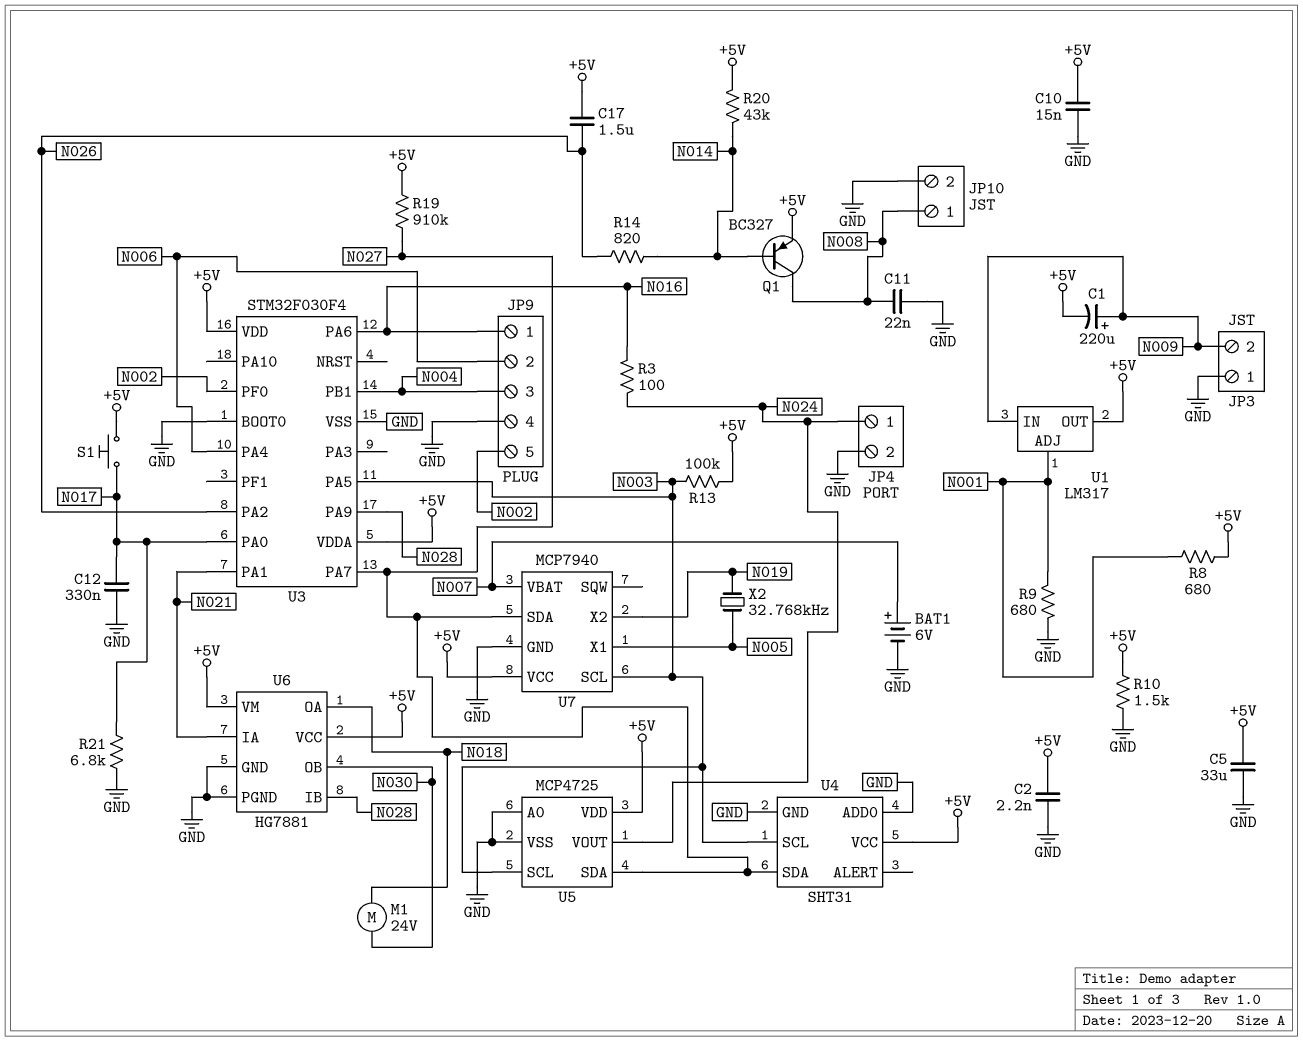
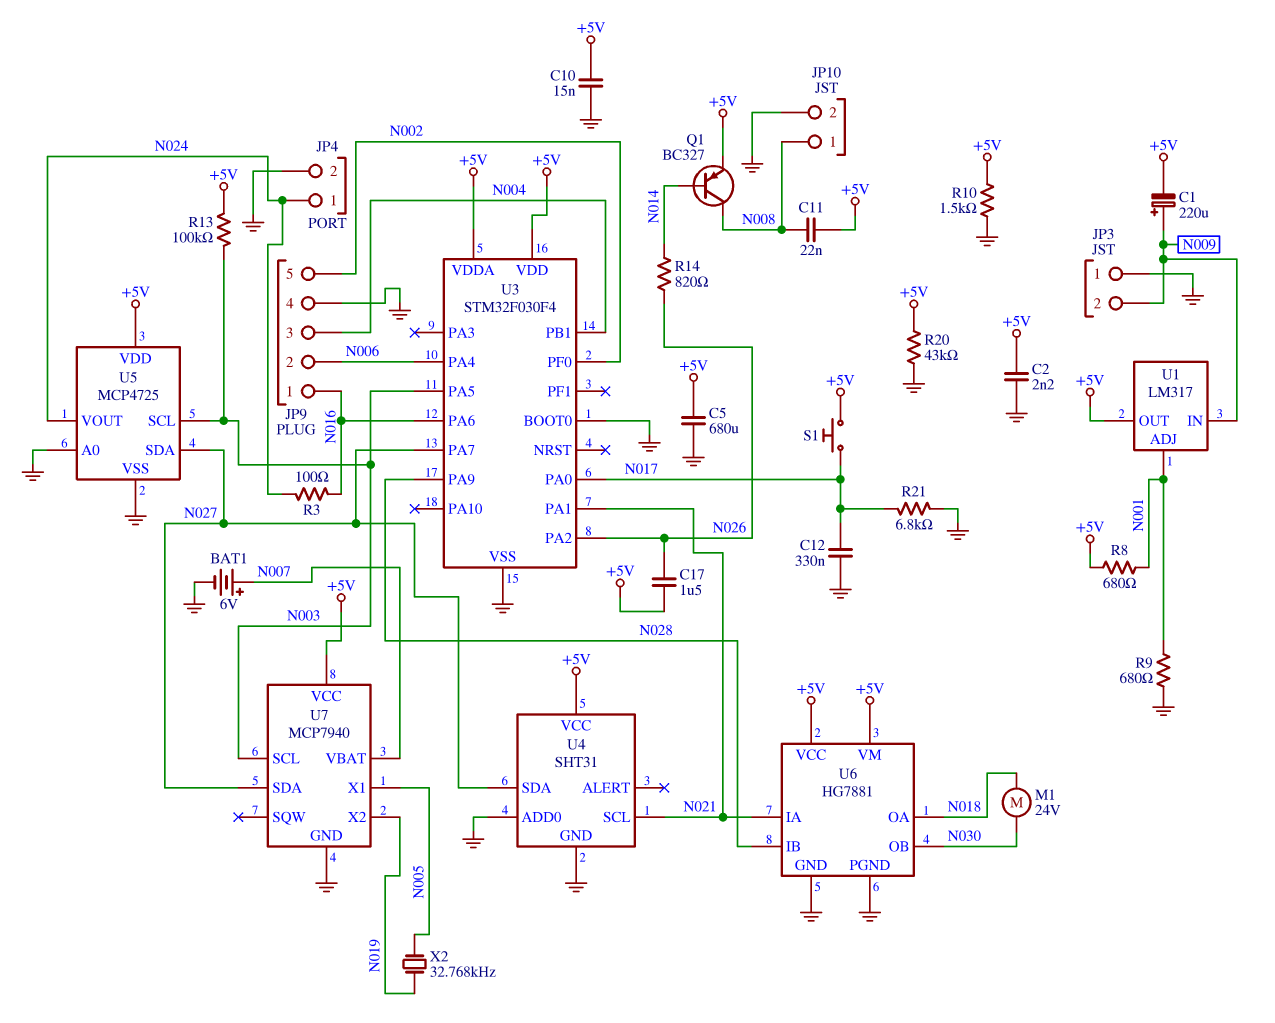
C5: 33uF (+5V, GND) -> 680uF (+5V, GND)
C11: 22nF (GND, N008) -> 22nF (+5V, N008)
R19: 910k (+5V, N027) -> none
R20: 43k (+5V, N014) -> 43k (+5V, GND)
U4 pin SCL: N003 -> N021

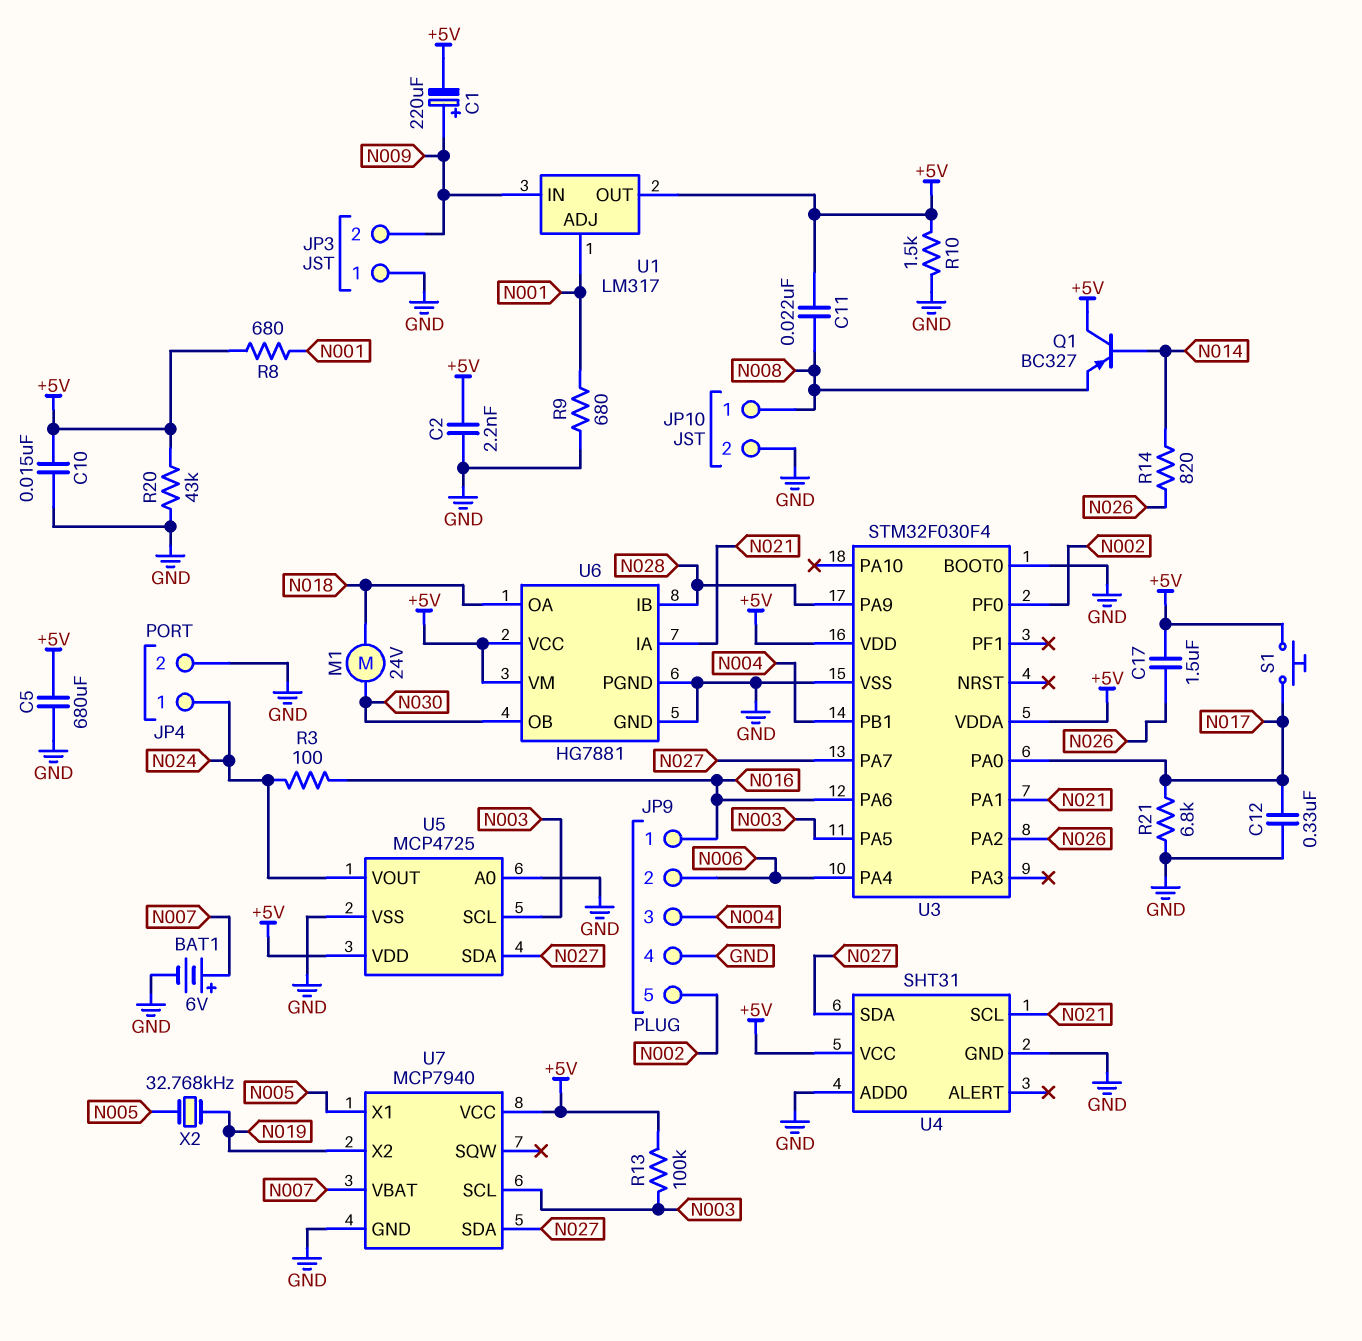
Q1: PNP BC327 (B N014, C N008, E +5V) -> PNP BC327 (B N014, C +5V, E N008)

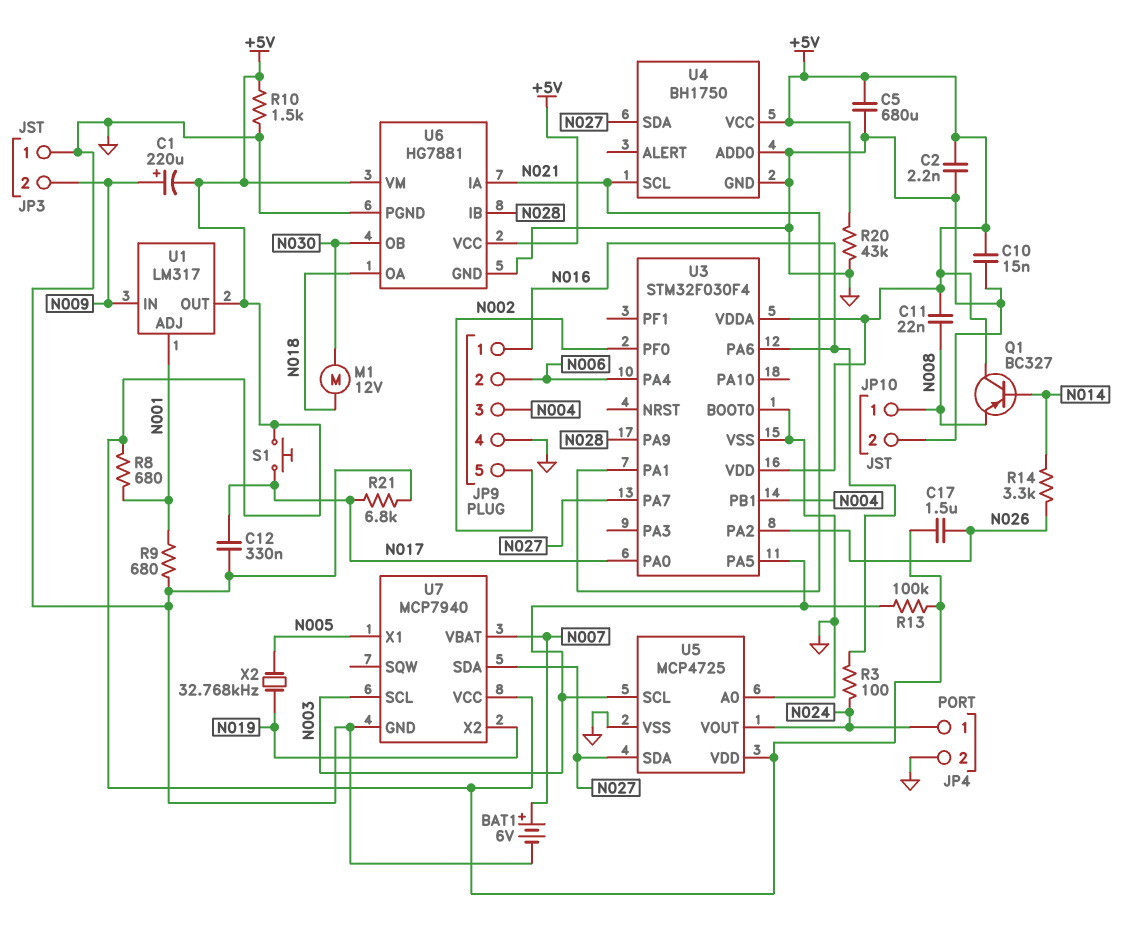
M1: motor 24V (N018, N030) -> motor 12V (N018, N030)
R14: 820 (N014, N026) -> 3.3k (N014, N026)
U4: SHT31 -> BH1750

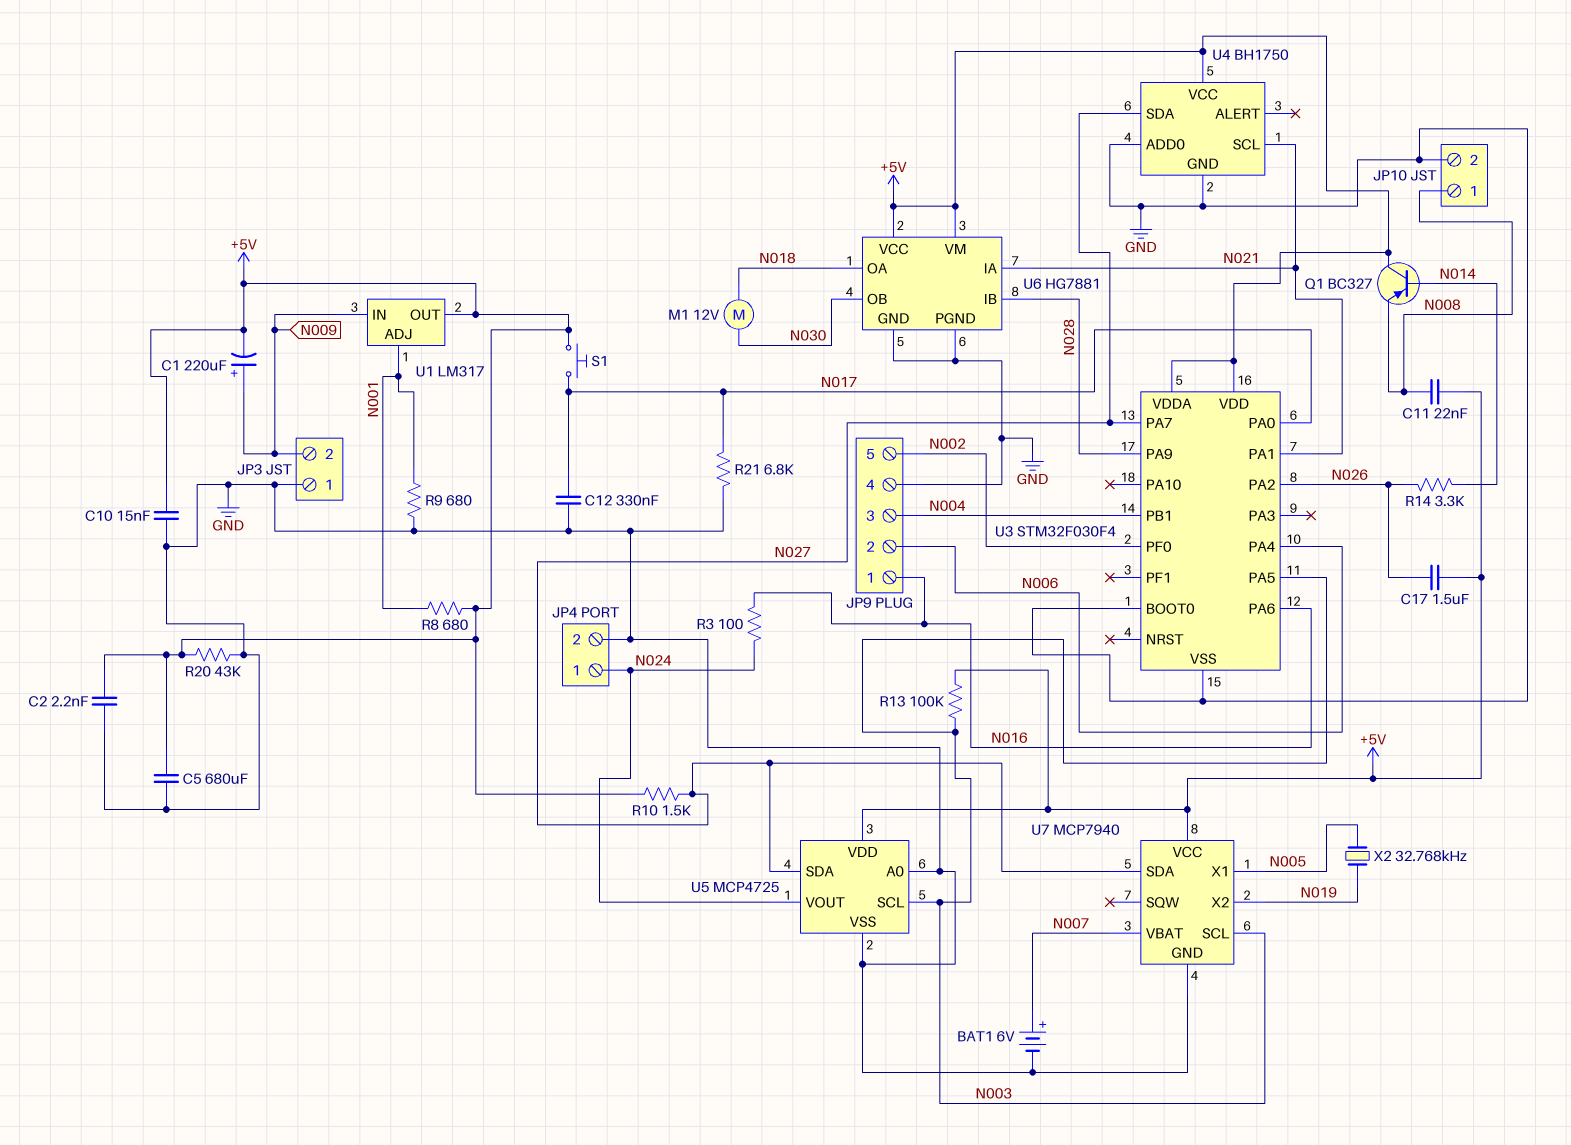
R10: 1.5k (+5V, GND) -> 1.5k (+5V, N027)

